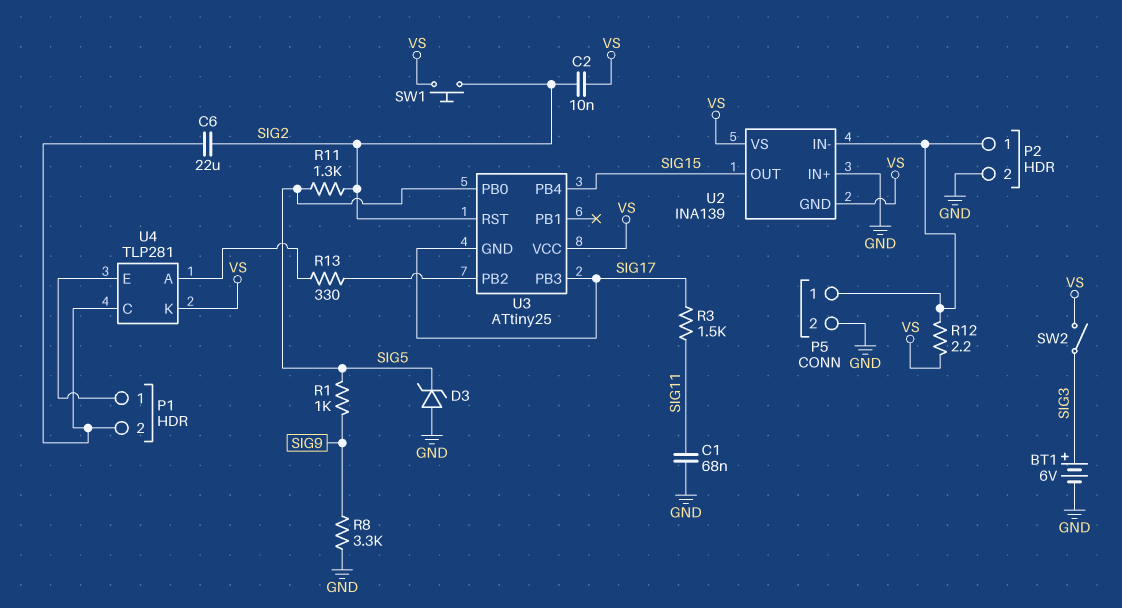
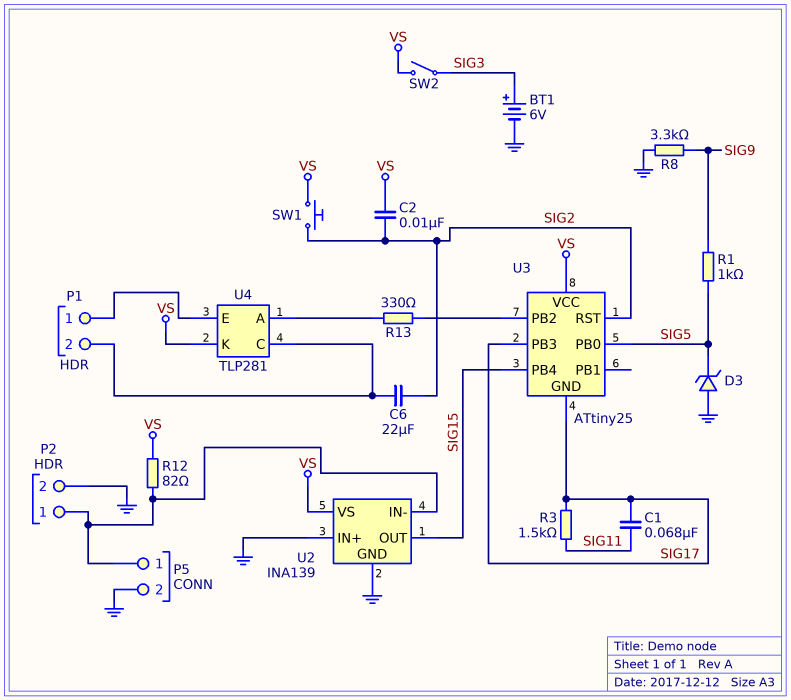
C1: 68nF (GND, SIG11) -> 68nF (SIG11, SIG17)
R11: 1.3k (SIG2, SIG5) -> none
R12: 2.2 (P2/1, VS) -> 82 (P2/1, VS)
U2 pin GND: VS -> GND

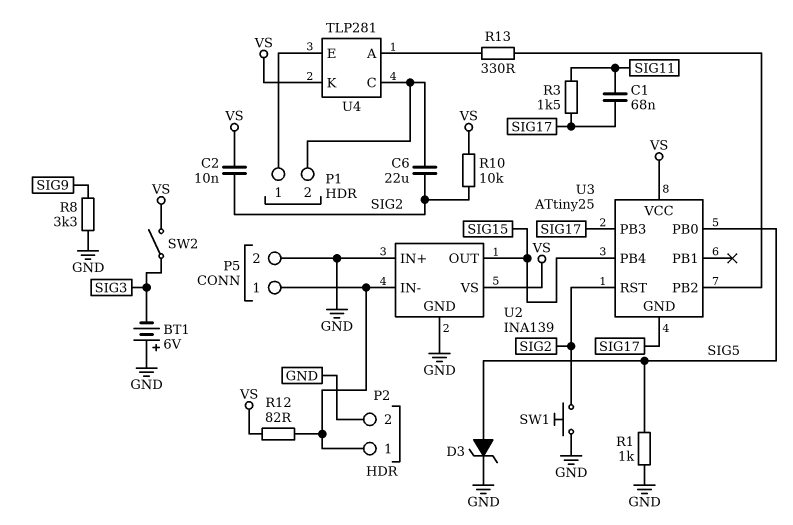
BT1: 6V (plus SIG3, minus GND) -> 6V (plus GND, minus SIG3)
D3: zener (A GND, K SIG5) -> zener (A SIG5, K GND)
R1: 1k (SIG5, SIG9) -> 1k (GND, SIG5)
R10: none -> 10k (SIG2, VS)
SW1: button (SIG2, VS) -> button (GND, SIG2)

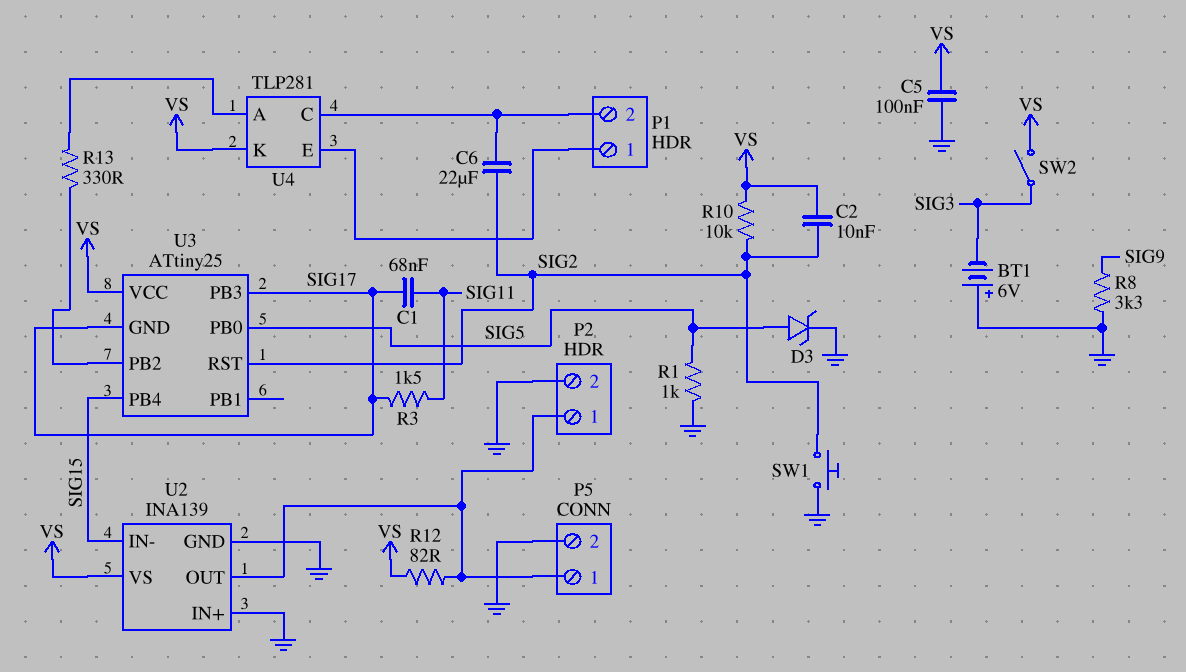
C5: none -> 100nF (GND, VS)
U2 pin IN-: P2/1 -> SIG15
U2 pin OUT: SIG15 -> P2/1

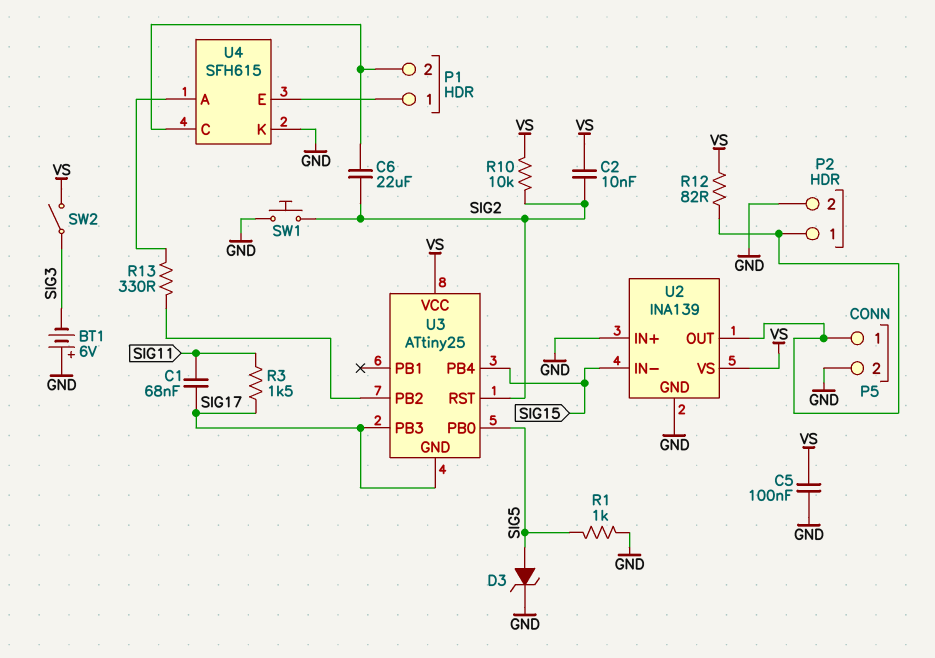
R8: 3.3k (GND, SIG9) -> none
U4: TLP281 -> SFH615
U4 pin K: VS -> GND

